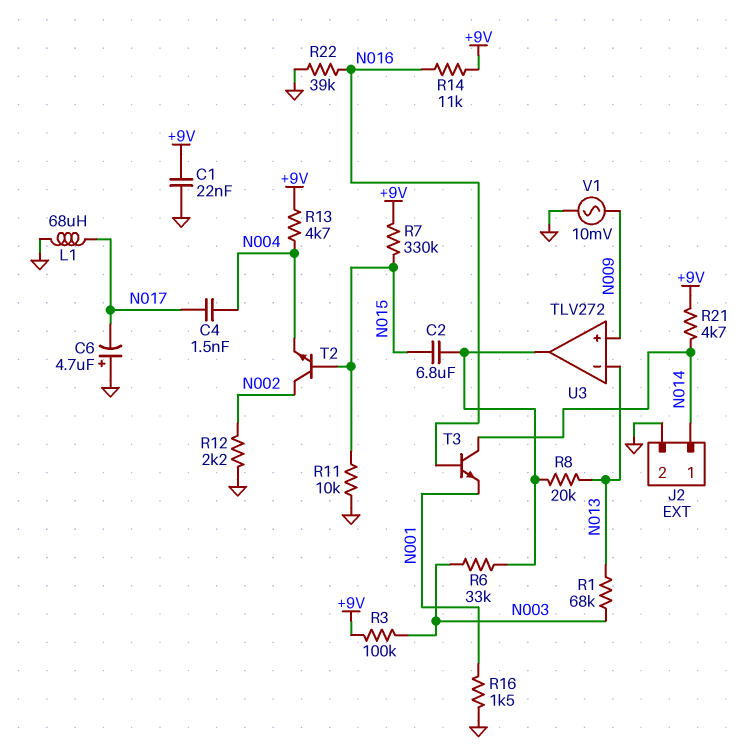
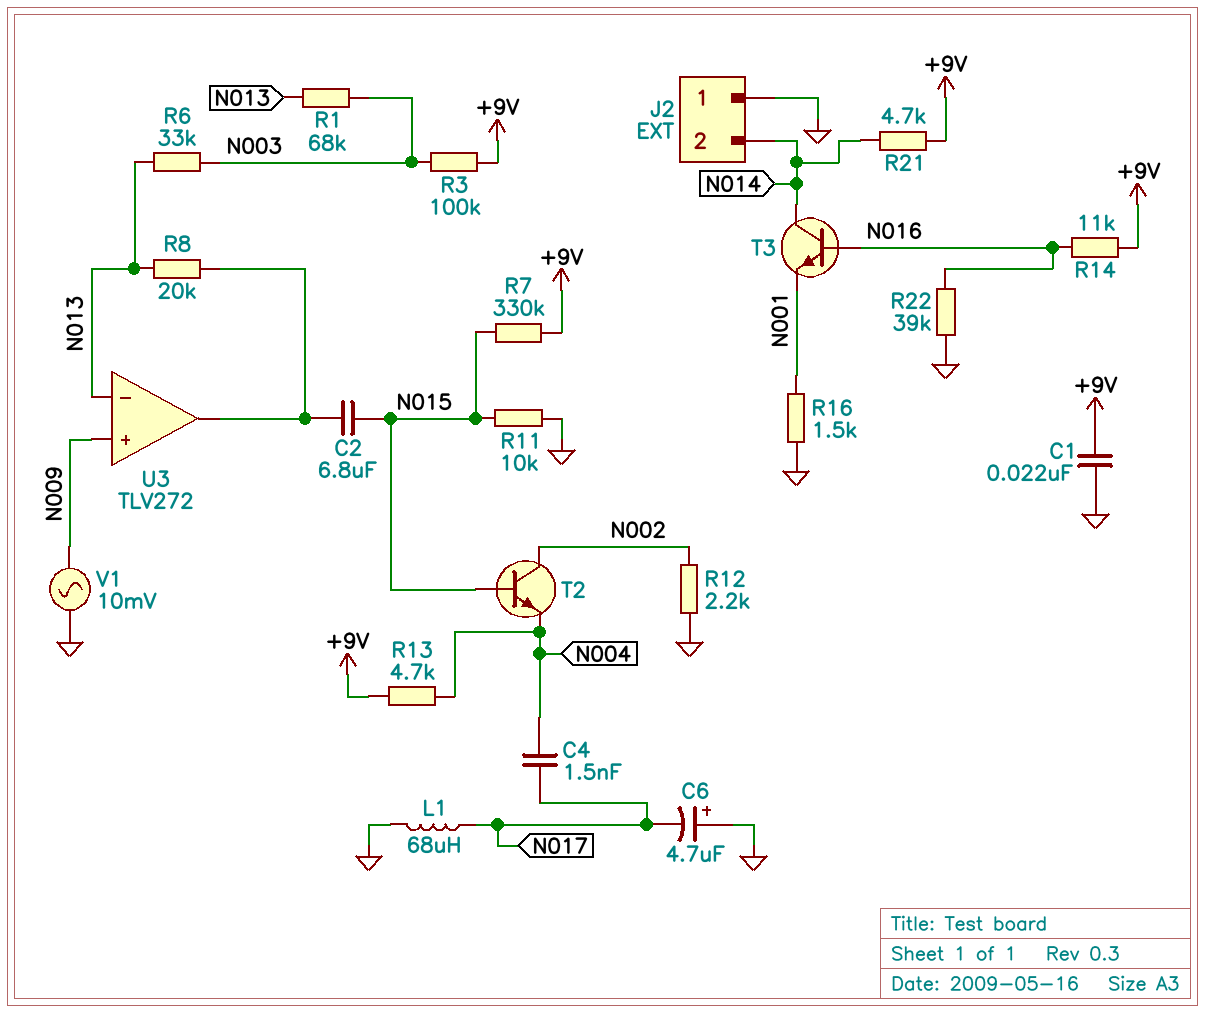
J2 pin 1: N014 -> GND
J2 pin 2: GND -> N014
R6: 33k (N003, U3/out) -> 33k (N003, N013)

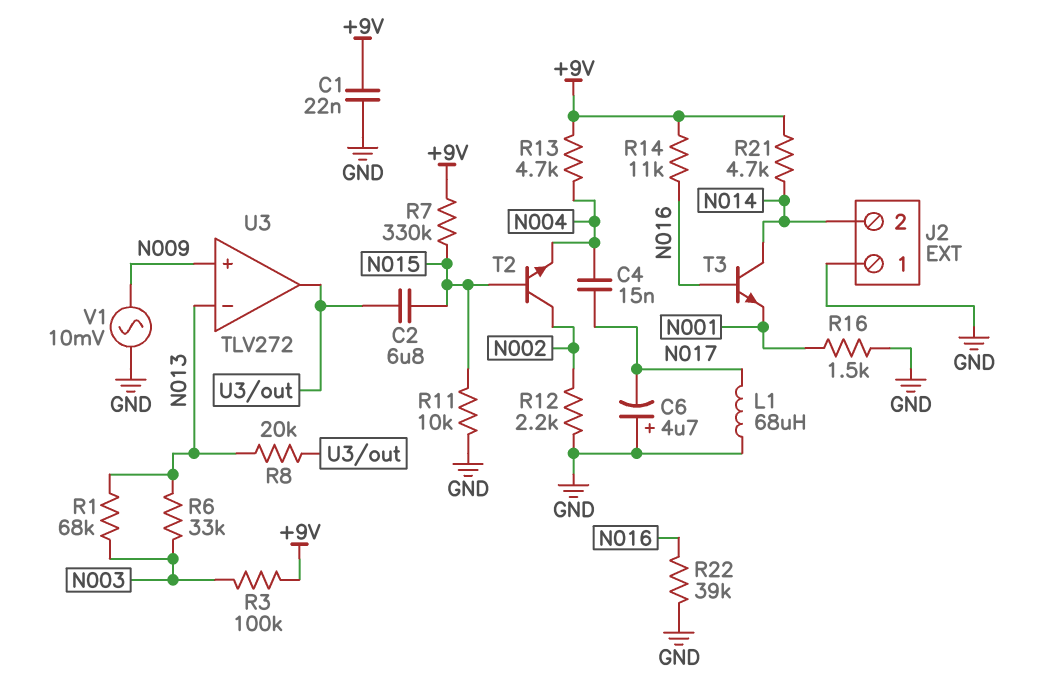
C4: 1.5nF (N004, N017) -> 15nF (N004, N017)

